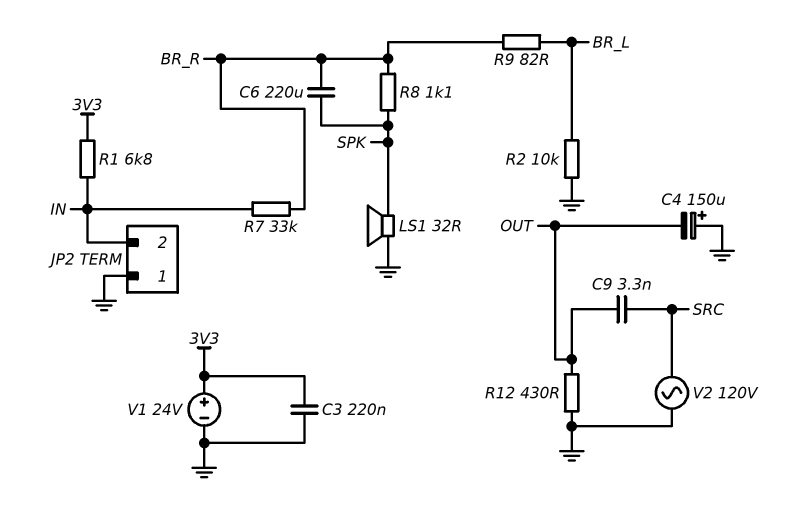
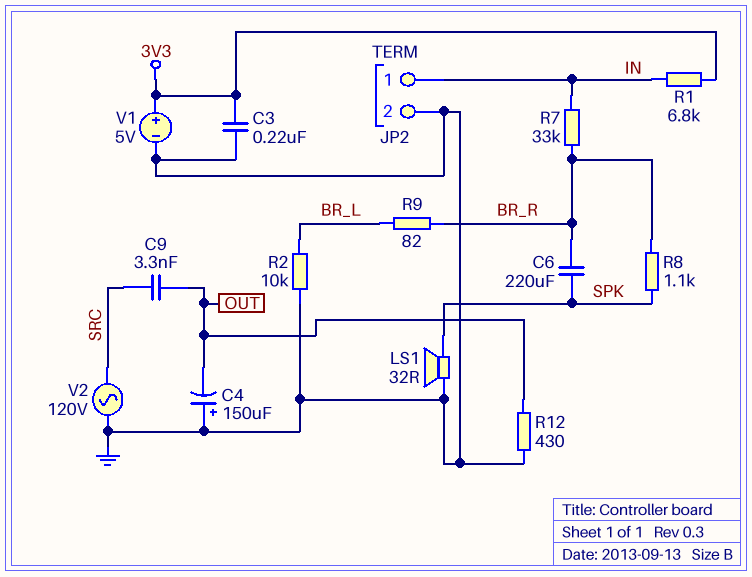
JP2 pin 1: GND -> IN
JP2 pin 2: IN -> GND
V1: 24V (plus 3V3, minus GND) -> 5V (plus 3V3, minus GND)

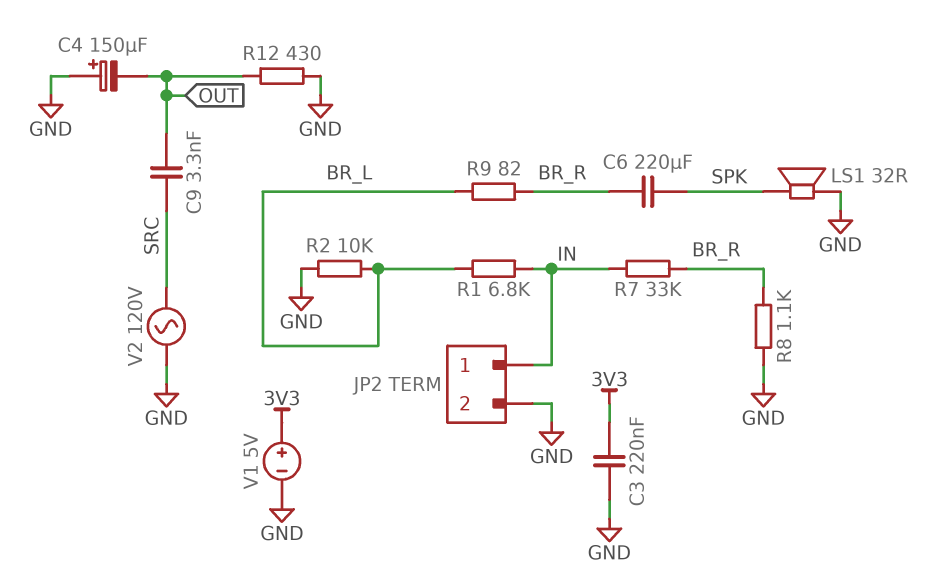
R1: 6.8k (3V3, IN) -> 6.8k (BR_L, IN)
R8: 1.1k (BR_R, SPK) -> 1.1k (BR_R, GND)

